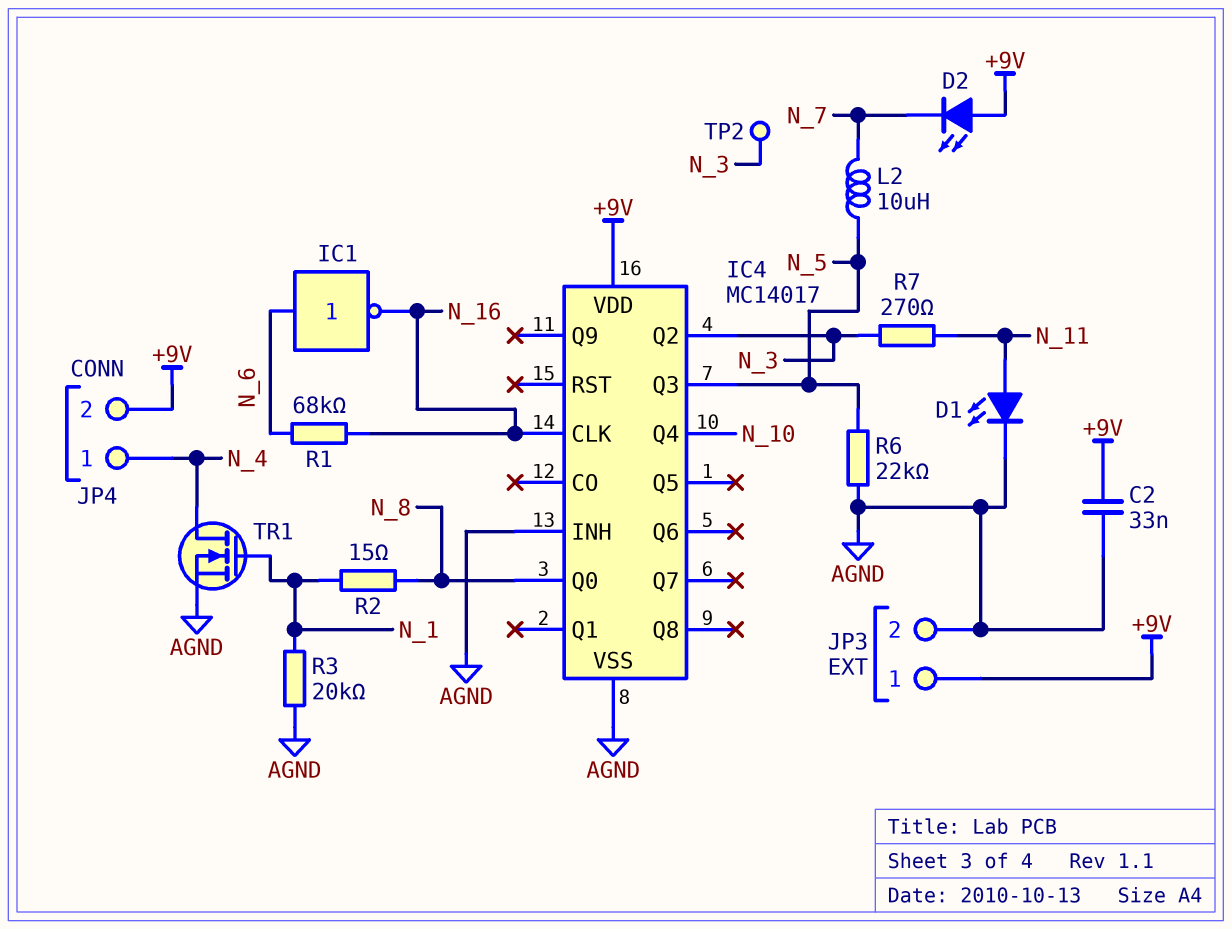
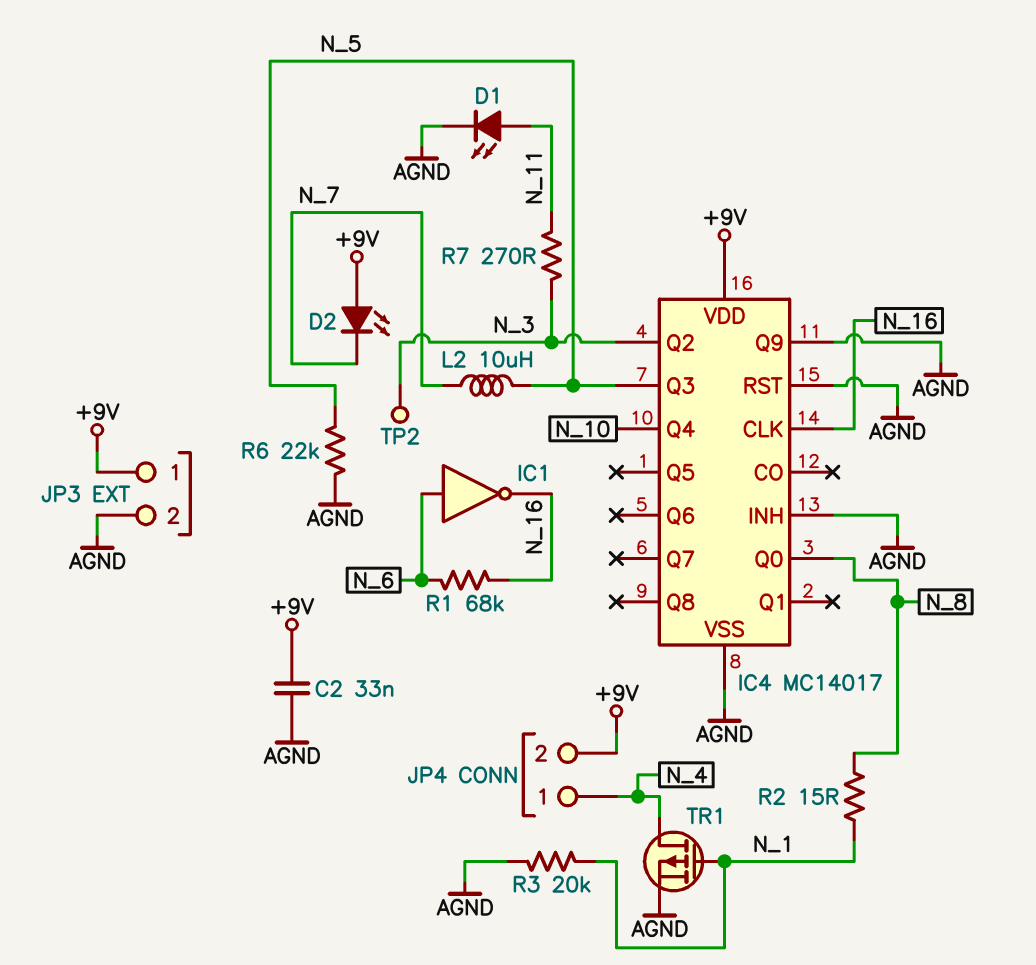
IC4 pin Q9: none -> AGND
IC4 pin RST: none -> AGND
TR1: NMOS (G N_1, D N_4, S AGND) -> PMOS (G N_1, D N_4, S AGND)

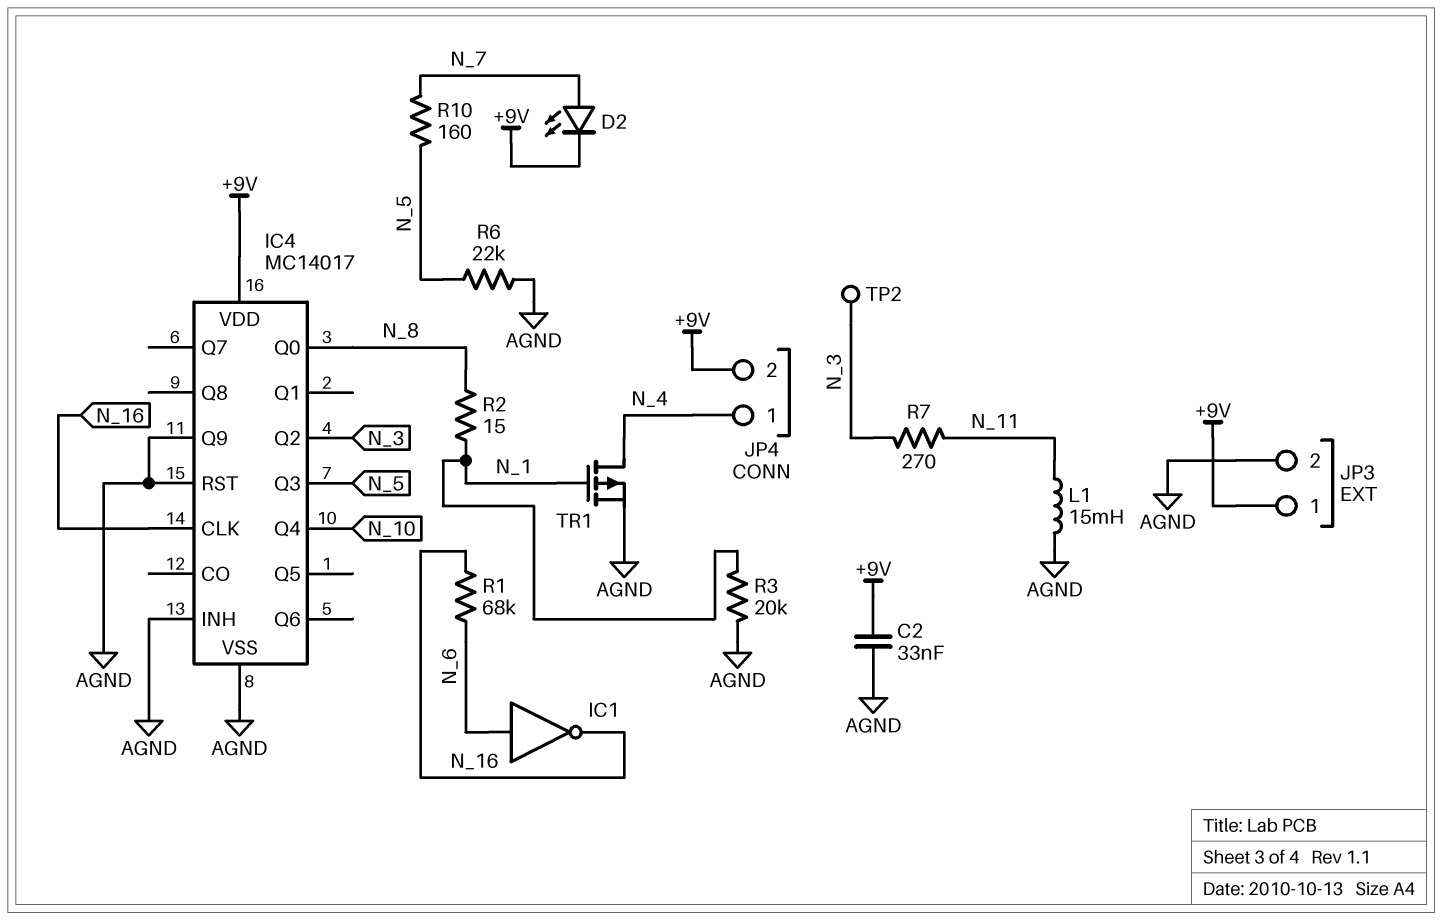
D1: LED (A N_11, K AGND) -> none
D2: LED (A +9V, K N_7) -> LED (A N_7, K +9V)
L1: none -> 15mH (AGND, N_11)
L2: 10uH (N_5, N_7) -> none
R10: none -> 160 (N_5, N_7)

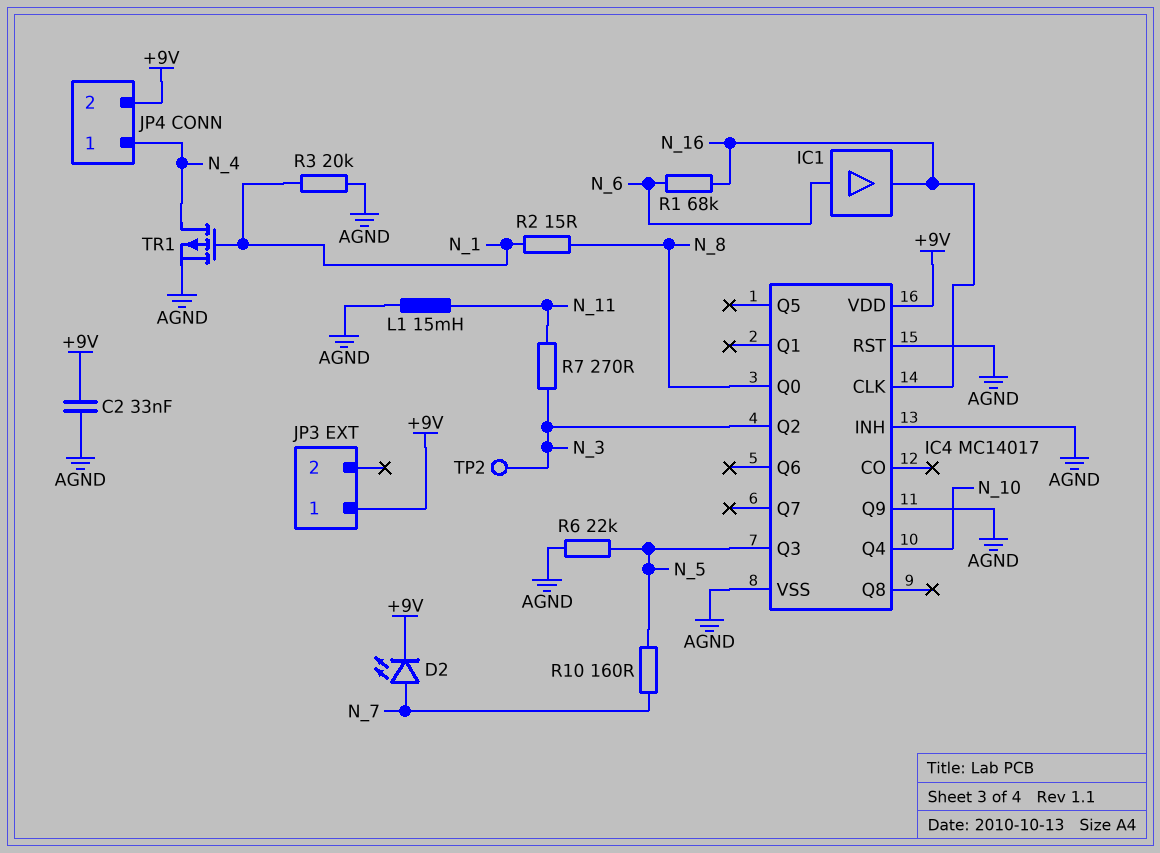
IC1: NOT (in N_6, out N_16) -> buffer (in N_6, out N_16)
JP3 pin 2: AGND -> none

